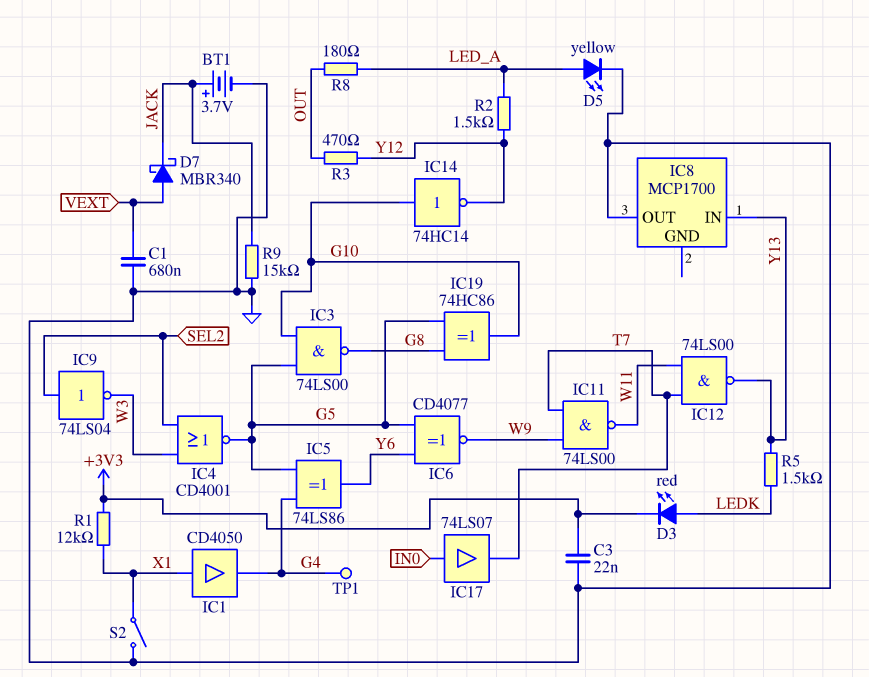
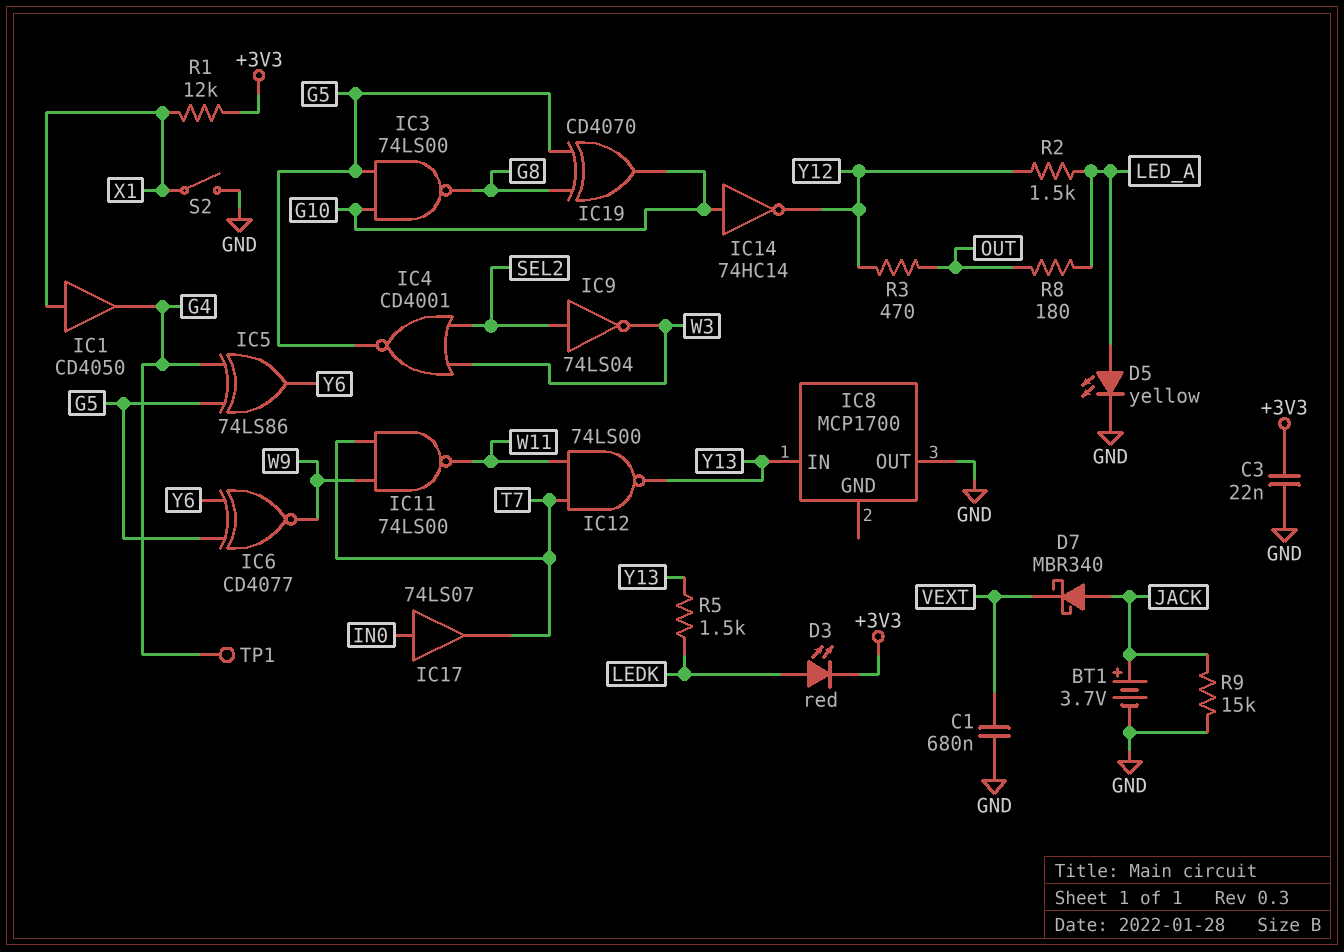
D7: schottky MBR340 (A VEXT, K JACK) -> schottky MBR340 (A JACK, K VEXT)
IC19: XOR 74HC86 (in G5, in G8, out G10) -> XOR CD4070 (in G5, in G8, out G10)

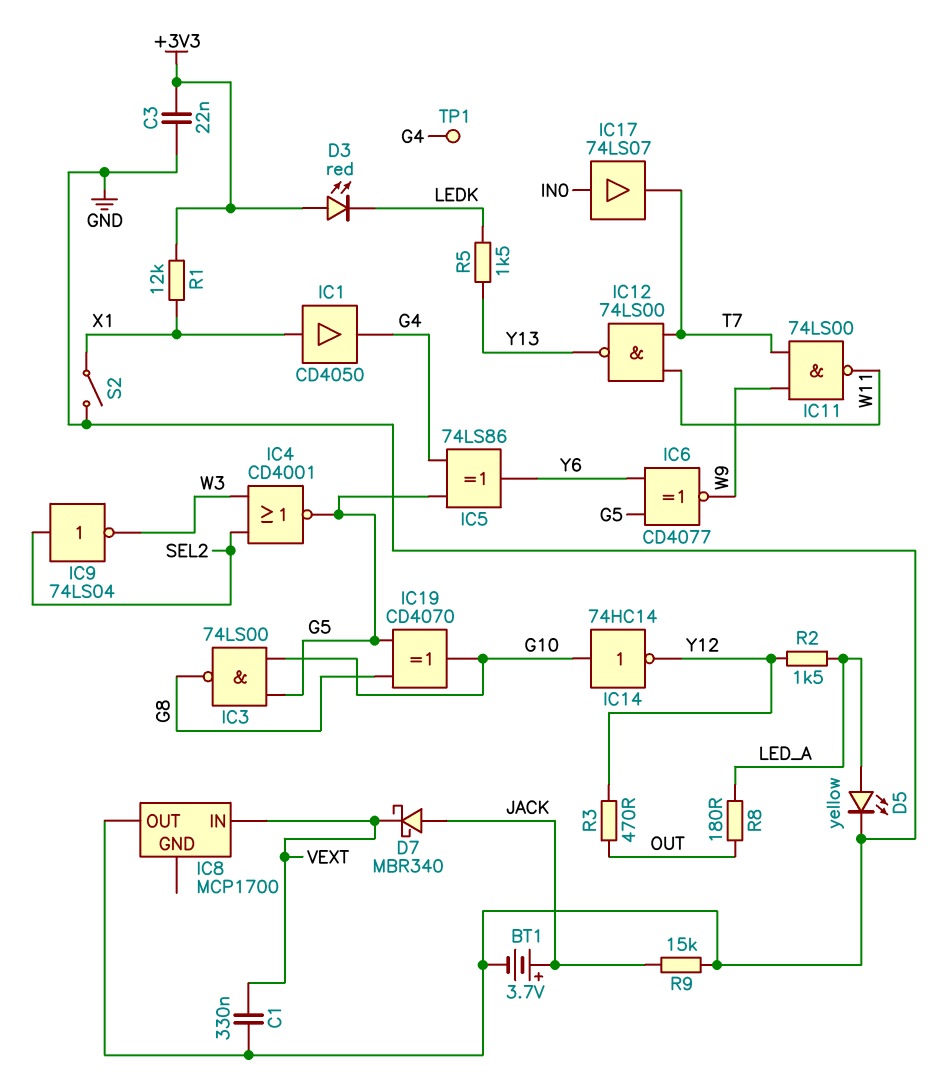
C1: 680nF (GND, VEXT) -> 330nF (GND, VEXT)
D3: LED red (A LEDK, K +3V3) -> LED red (A +3V3, K LEDK)
IC8 pin IN: Y13 -> VEXT

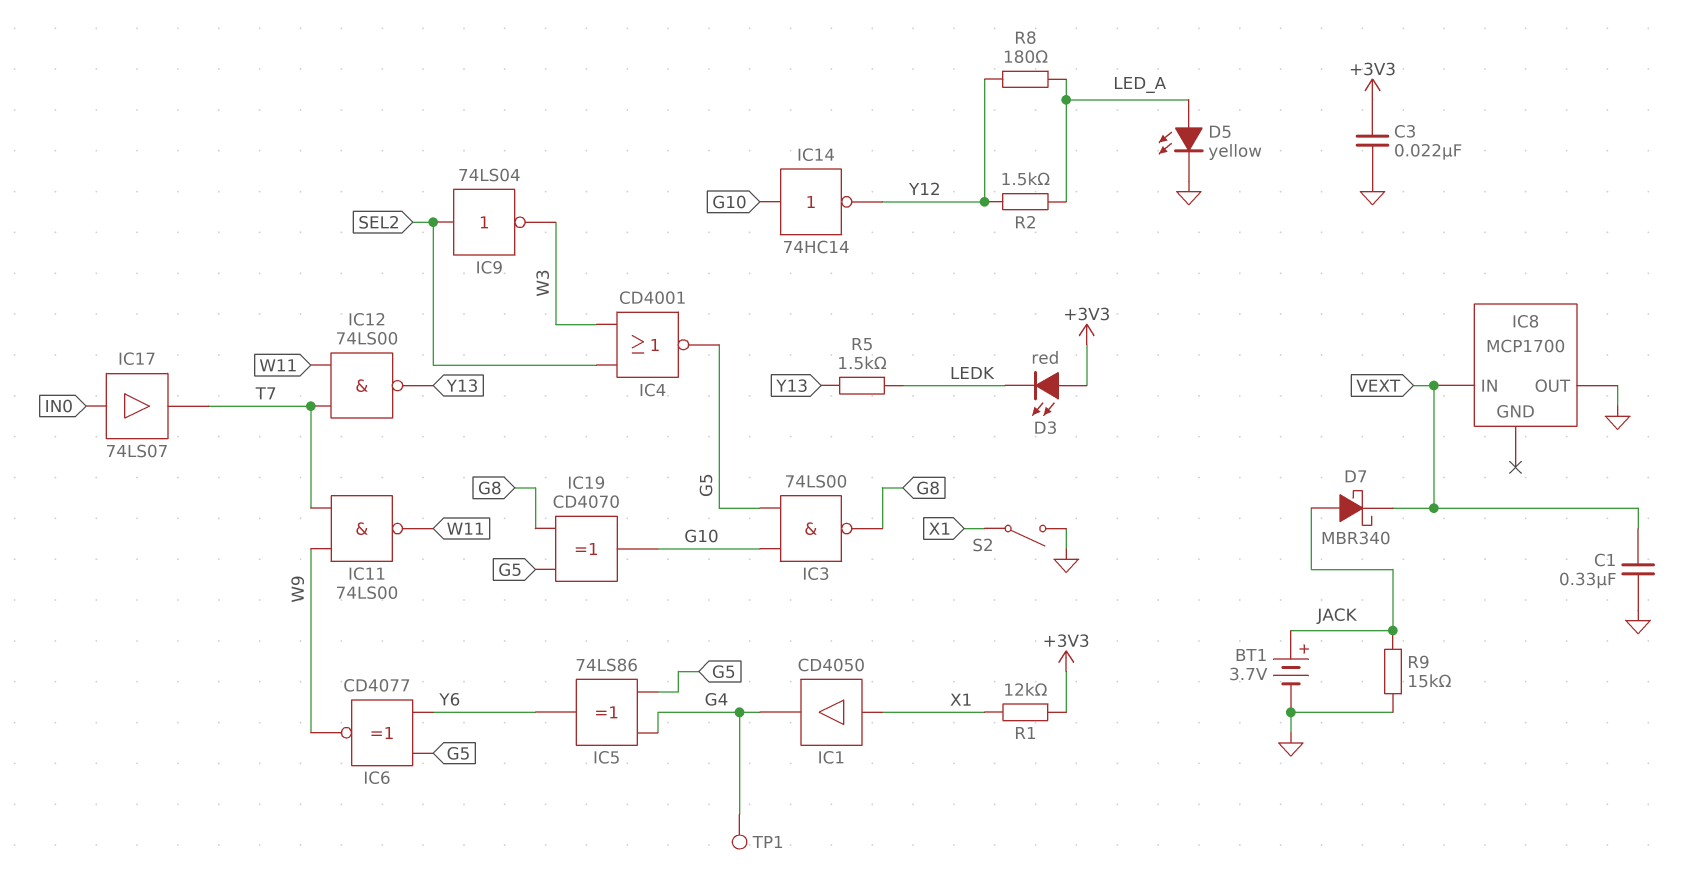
R3: 470 (OUT, Y12) -> none
R8: 180 (LED_A, OUT) -> 180 (LED_A, Y12)

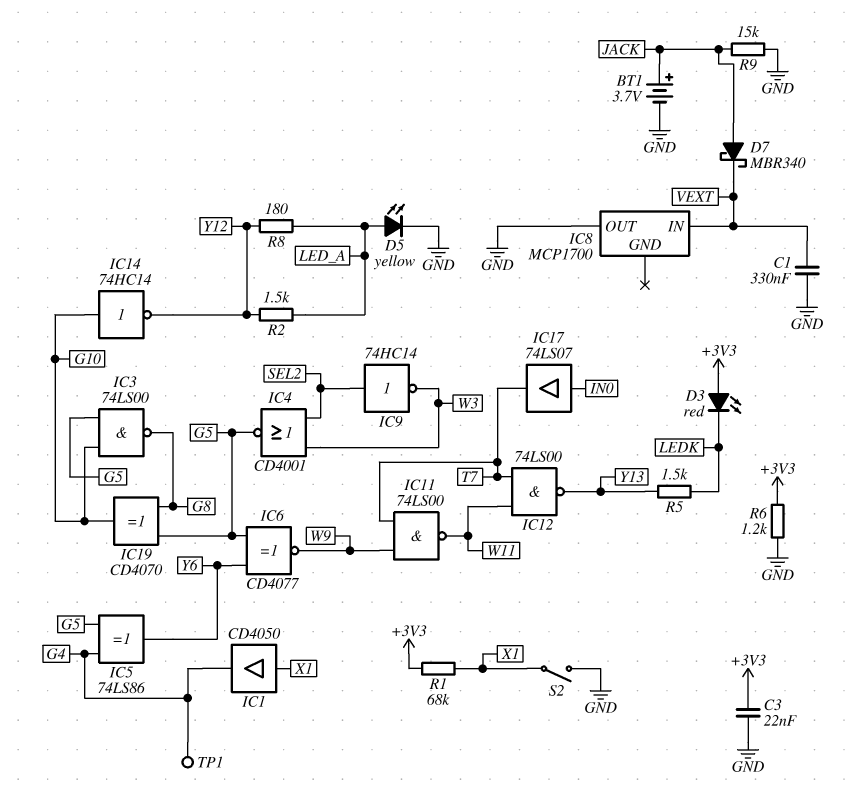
IC9: NOT 74LS04 (in SEL2, out W3) -> NOT 74HC14 (in SEL2, out W3)
R1: 12k (+3V3, X1) -> 68k (+3V3, X1)
R6: none -> 1.2k (+3V3, GND)

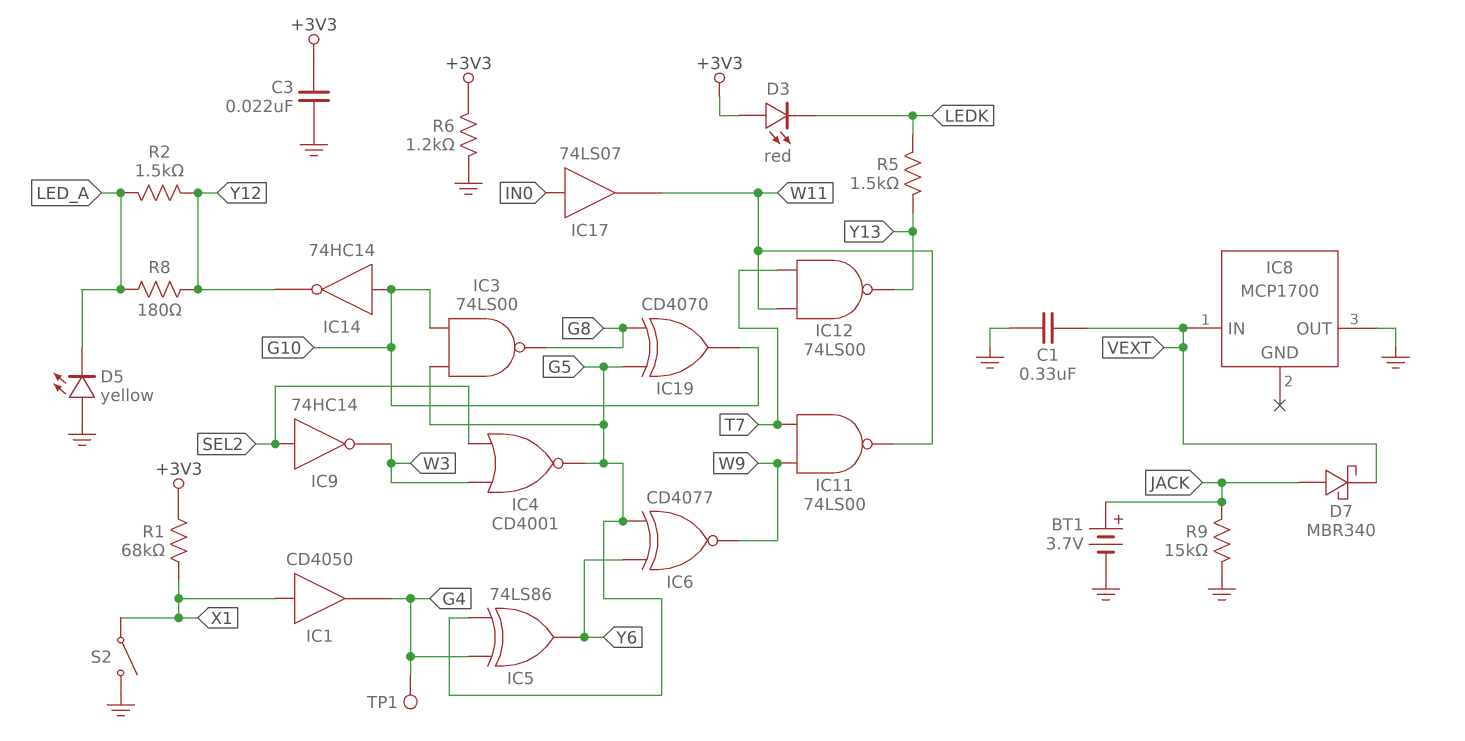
D5: LED yellow (A LED_A, K GND) -> LED yellow (A GND, K LED_A)
IC17: buffer 74LS07 (in IN0, out T7) -> buffer 74LS07 (in IN0, out W11)

